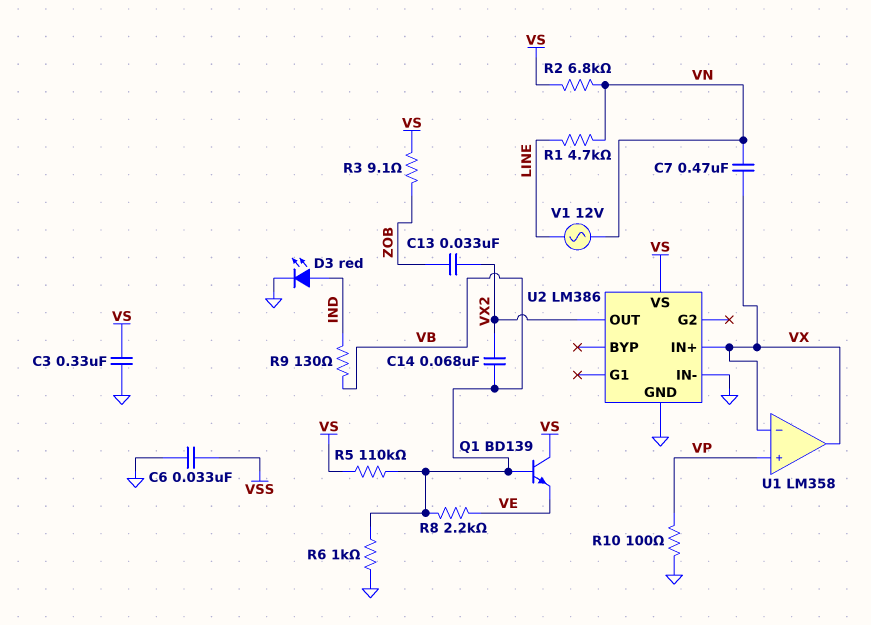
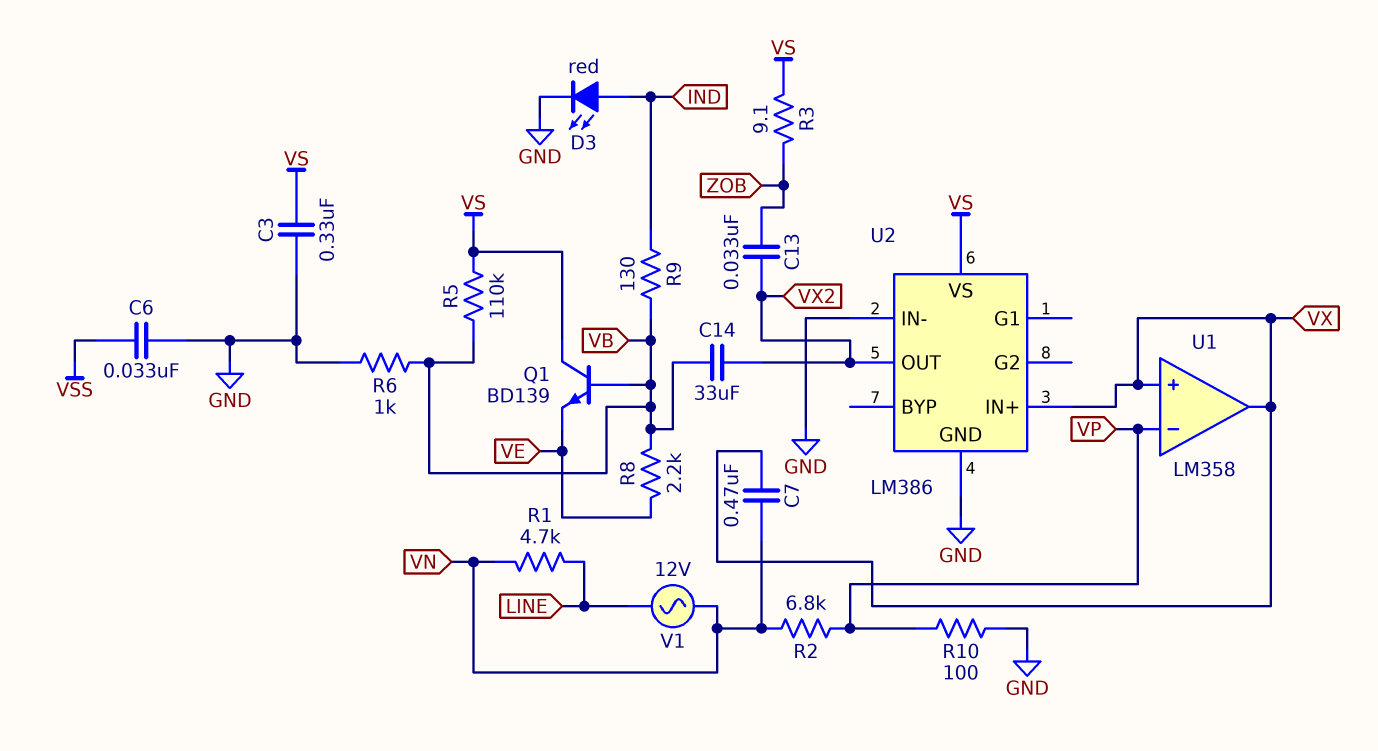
C14: 68nF (VB, VX2) -> 33uF (VB, VX2)
R2: 6.8k (VN, VS) -> 6.8k (VN, VP)
U1 pin in+: VP -> VX
U1 pin in-: VX -> VP

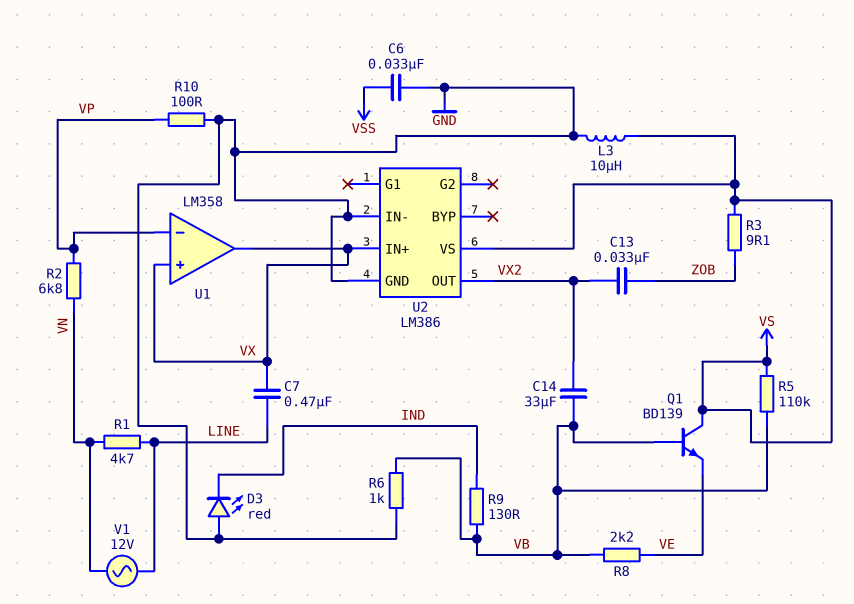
C3: 330nF (GND, VS) -> none
C7: 470nF (VN, VX) -> 470nF (LINE, VX)
D3: LED red (A IND, K GND) -> LED red (A GND, K IND)
L3: none -> 10uH (GND, VS)

